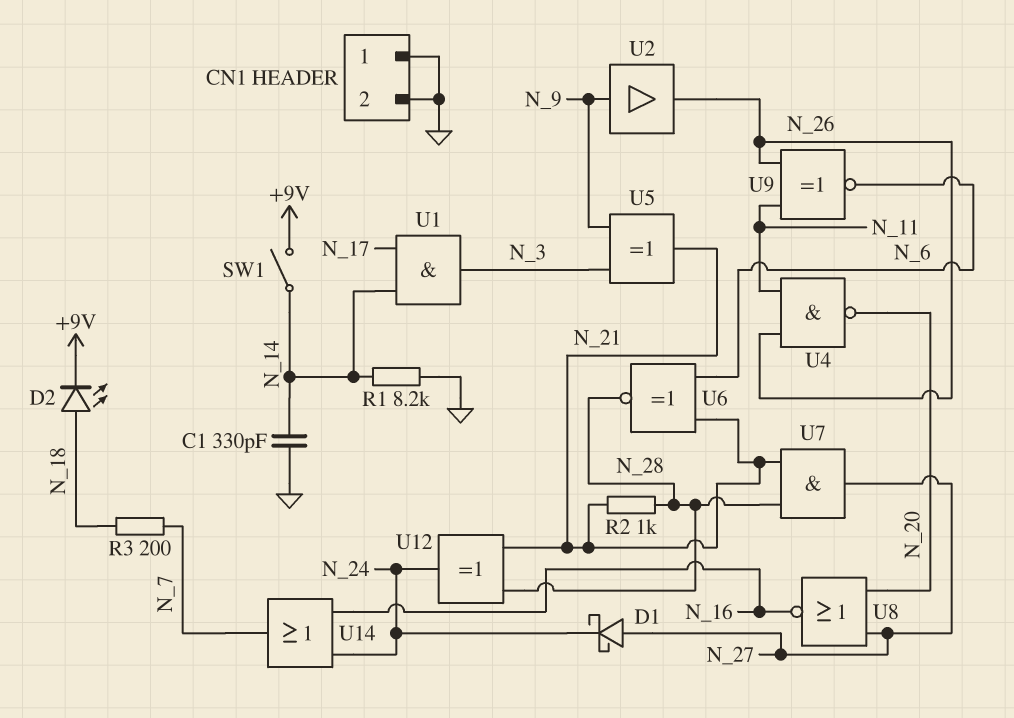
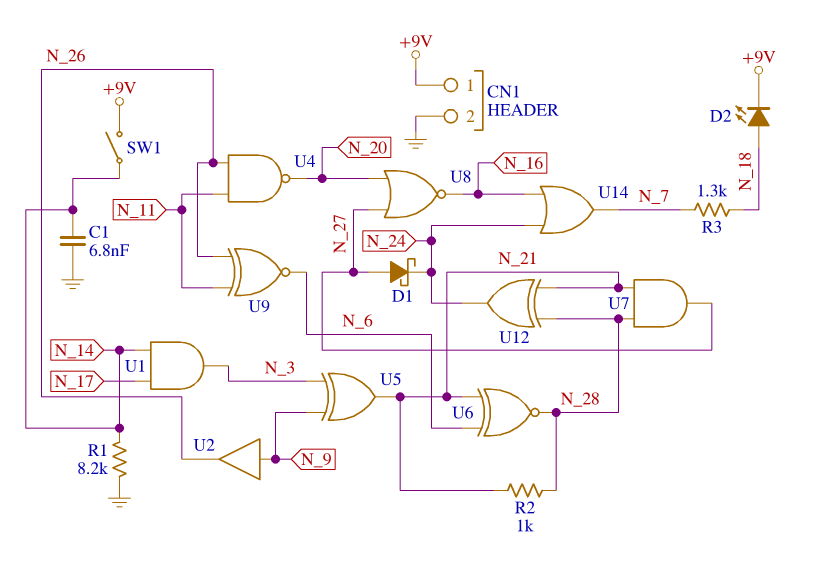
C1: 330pF (GND, N_14) -> 6.8nF (GND, N_14)
CN1 pin 1: GND -> +9V
R3: 200 (N_7, N_18) -> 1.3k (N_7, N_18)

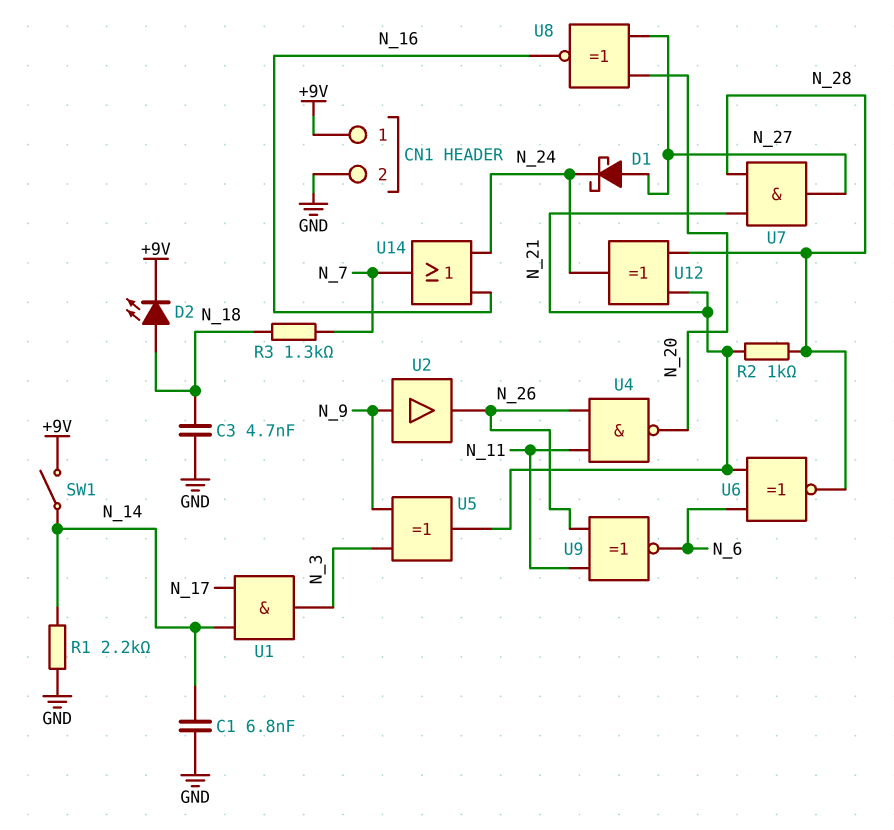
C3: none -> 4.7nF (GND, N_18)
R1: 8.2k (GND, N_14) -> 2.2k (GND, N_14)
U8: NOR (in N_20, in N_27, out N_16) -> XNOR (in N_20, in N_27, out N_16)

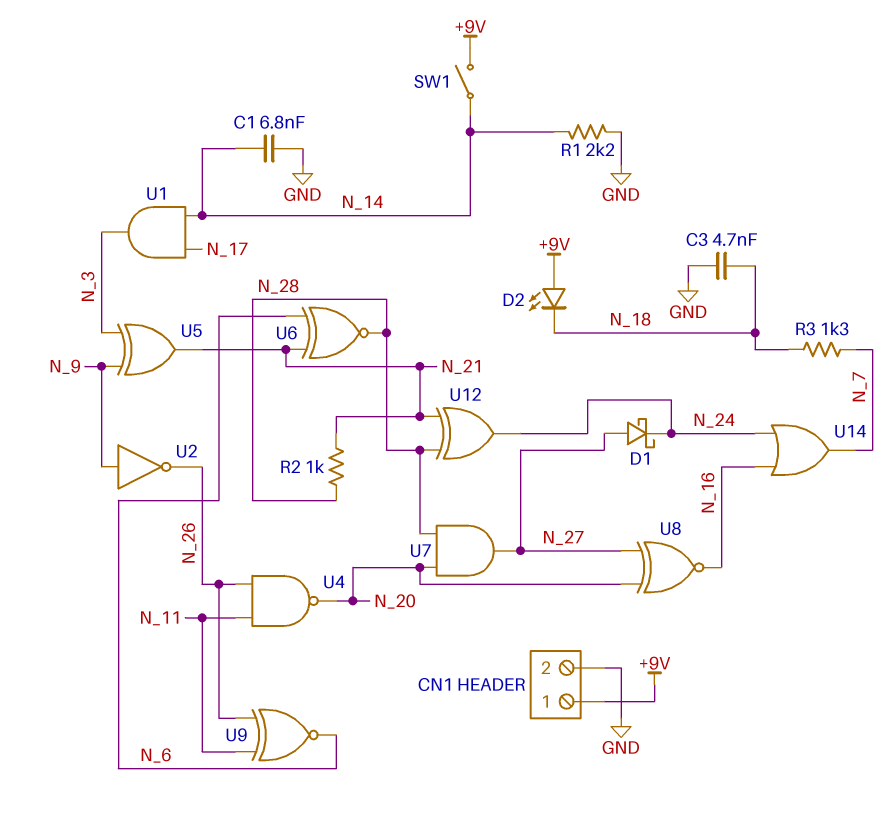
D2: LED (A N_18, K +9V) -> LED (A +9V, K N_18)
U2: buffer (in N_9, out N_26) -> NOT (in N_9, out N_26)
U7: AND (in N_21, in N_28, out N_27) -> AND (in N_20, in N_28, out N_27)

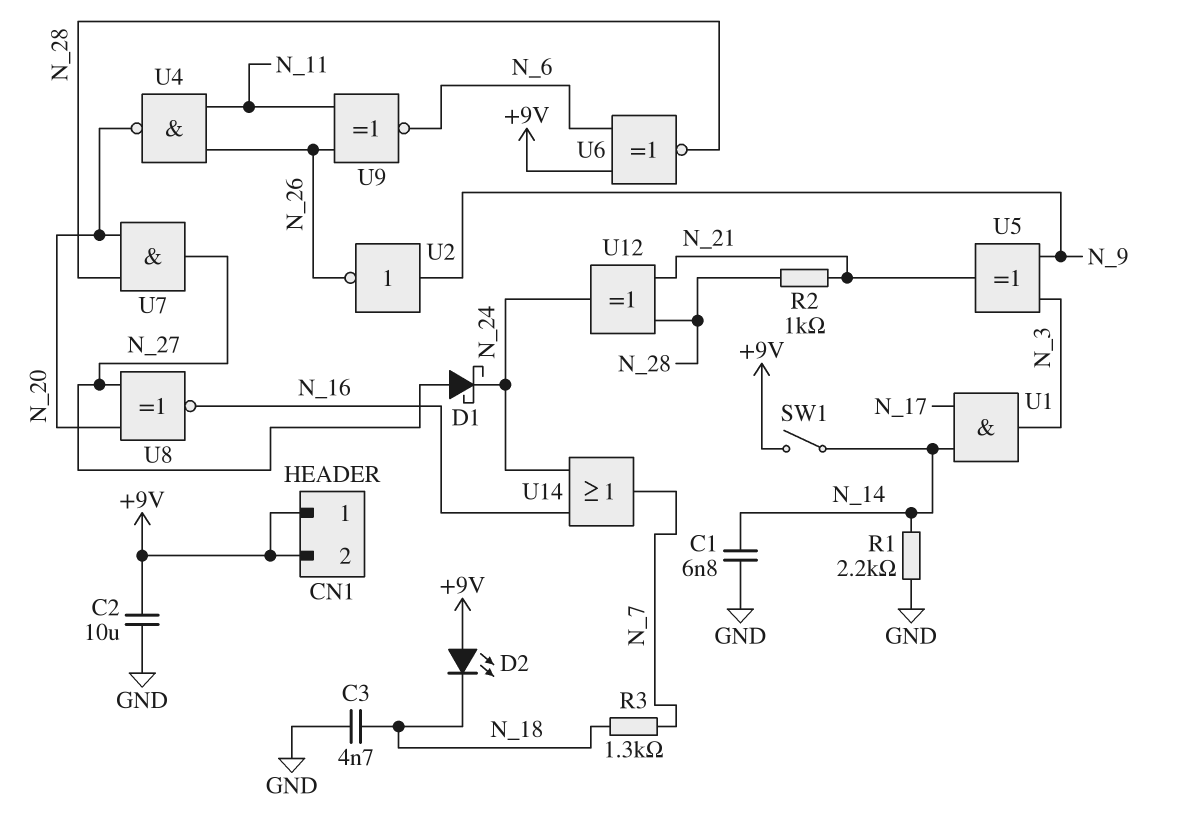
C2: none -> 10uF (+9V, GND)
CN1 pin 2: GND -> +9V
U6: XNOR (in N_6, in N_21, out N_28) -> XNOR (in +9V, in N_6, out N_28)

